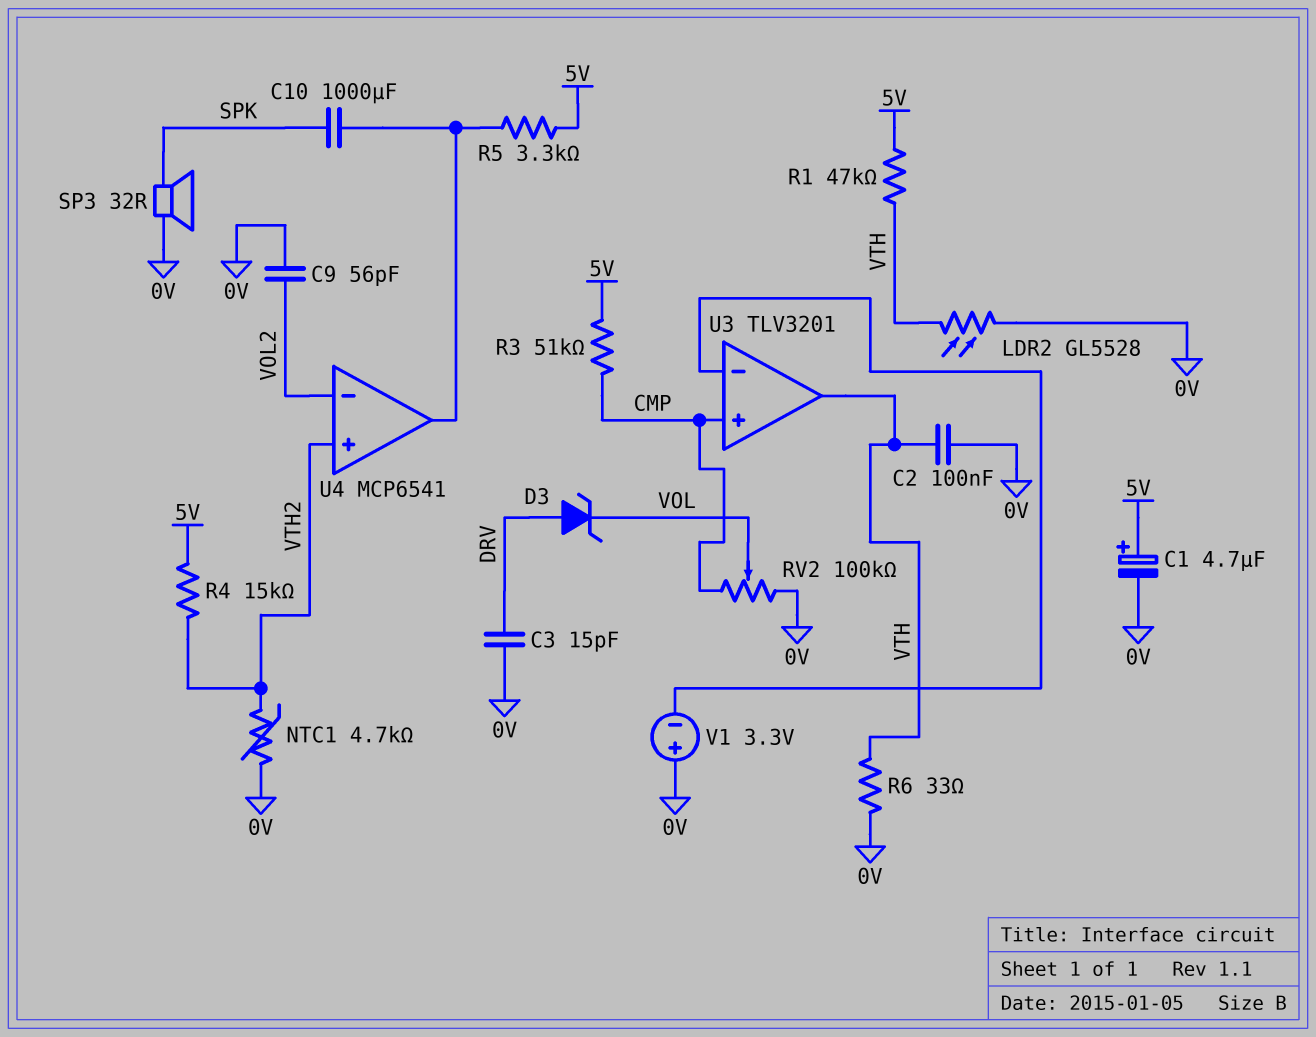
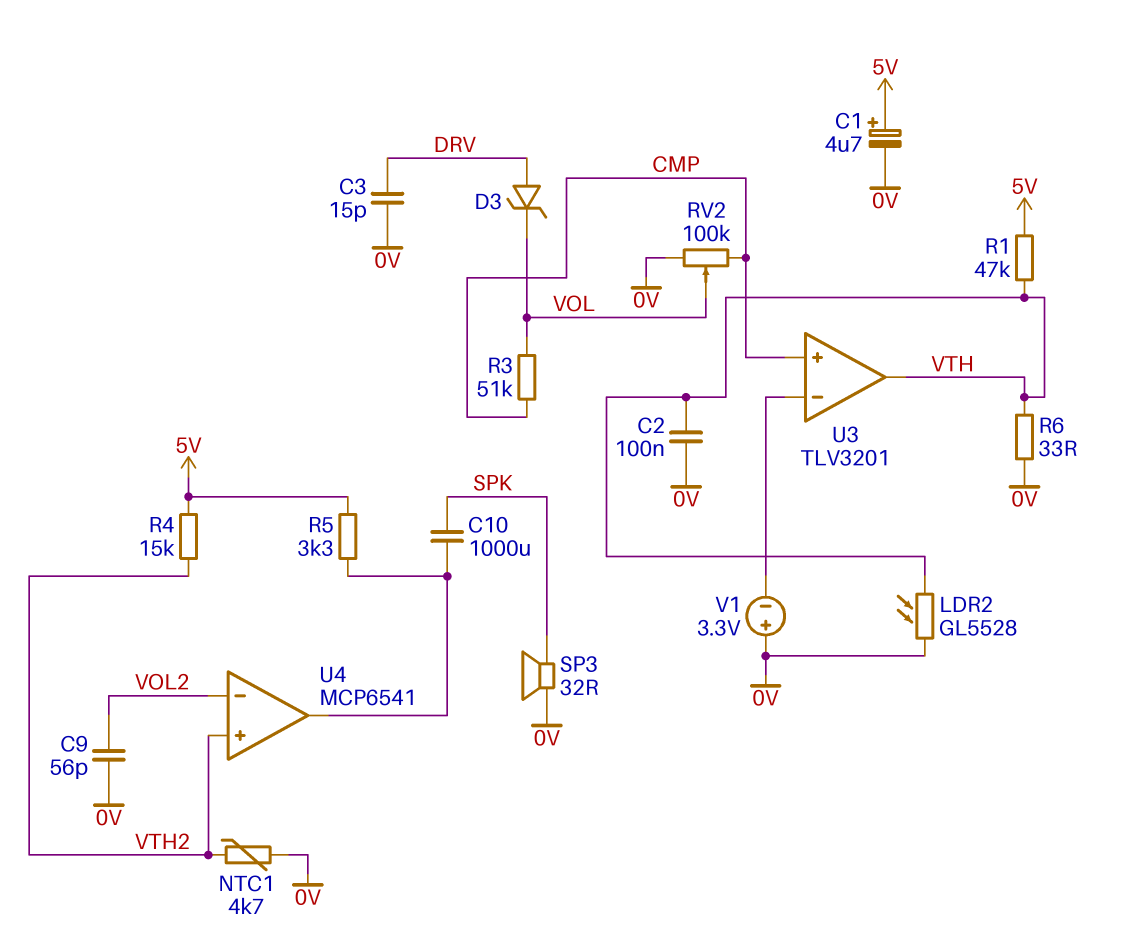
R3: 51k (5V, CMP) -> 51k (CMP, VOL)

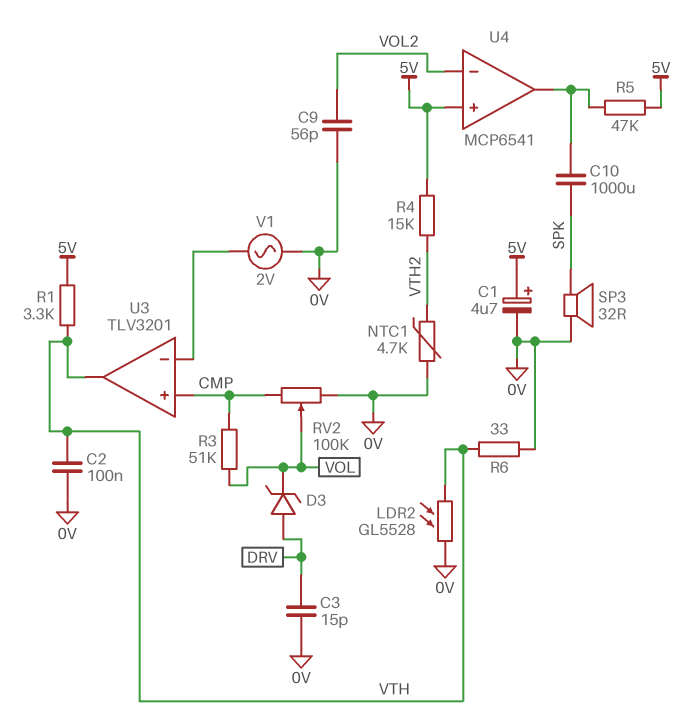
R1: 47k (5V, VTH) -> 3.3k (5V, VTH)
R5: 3.3k (5V, U4/out) -> 47k (5V, U4/out)
U4 pin in+: VTH2 -> 5V
V1: 3.3V (plus 0V, minus U3/in-) -> AC 2V (0V, U3/in-)

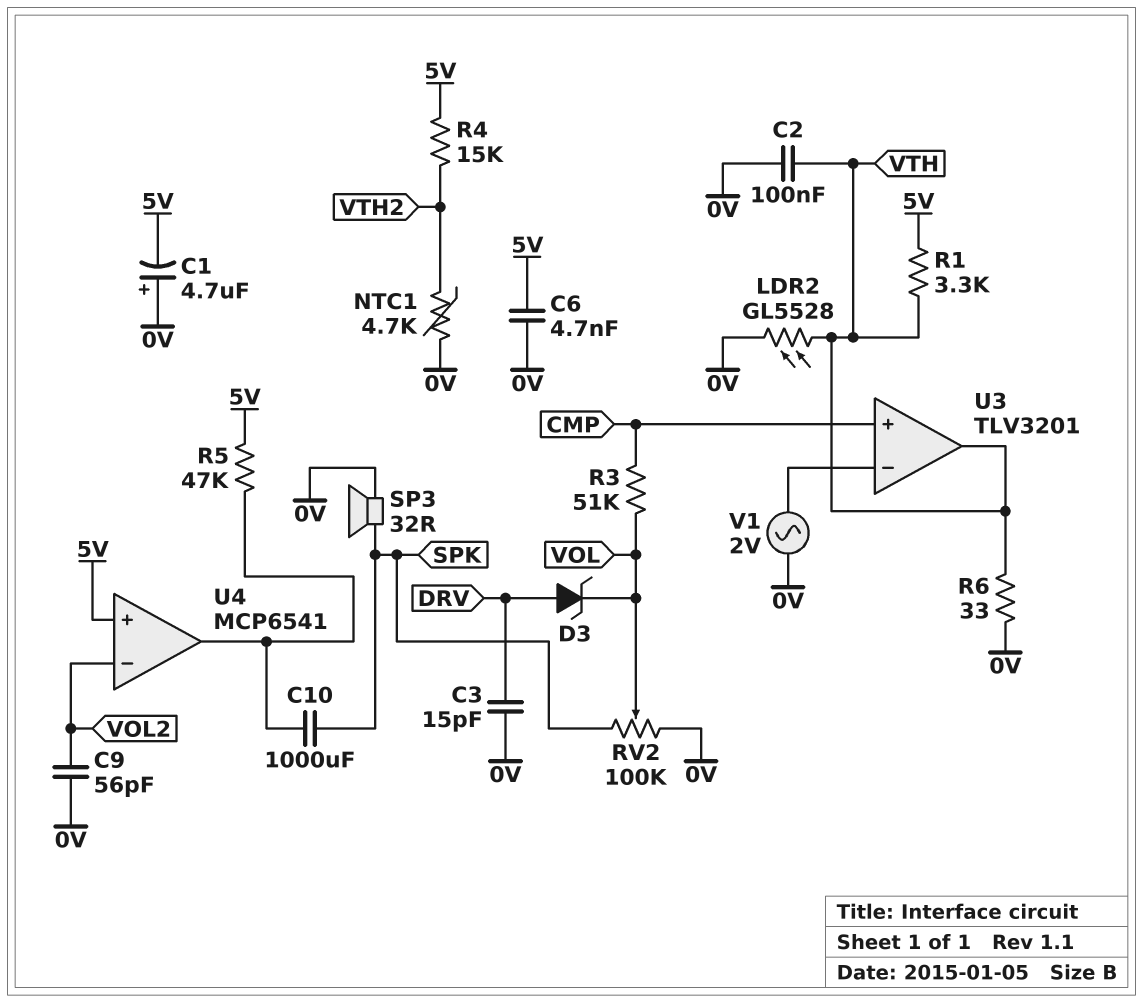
C1: 4.7uF (plus 5V, minus 0V) -> 4.7uF (plus 0V, minus 5V)
C6: none -> 4.7nF (0V, 5V)
RV2: 100k (0V, CMP, wiper VOL) -> 100k (0V, SPK, wiper VOL)

